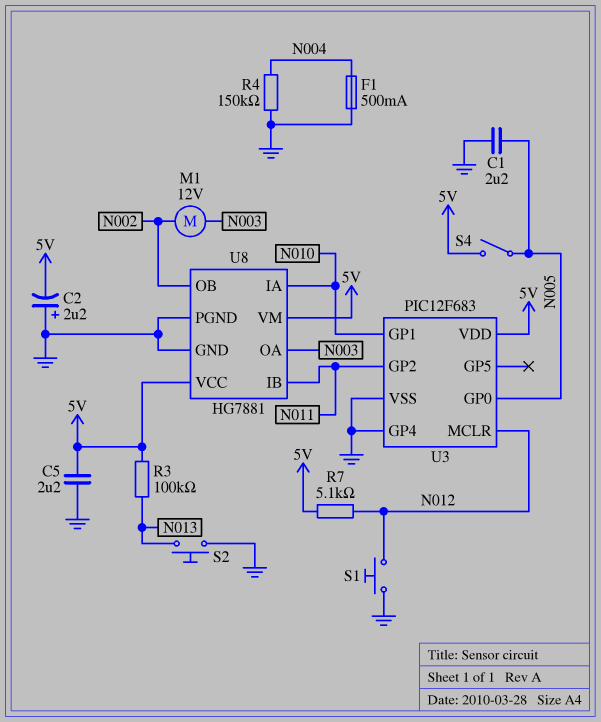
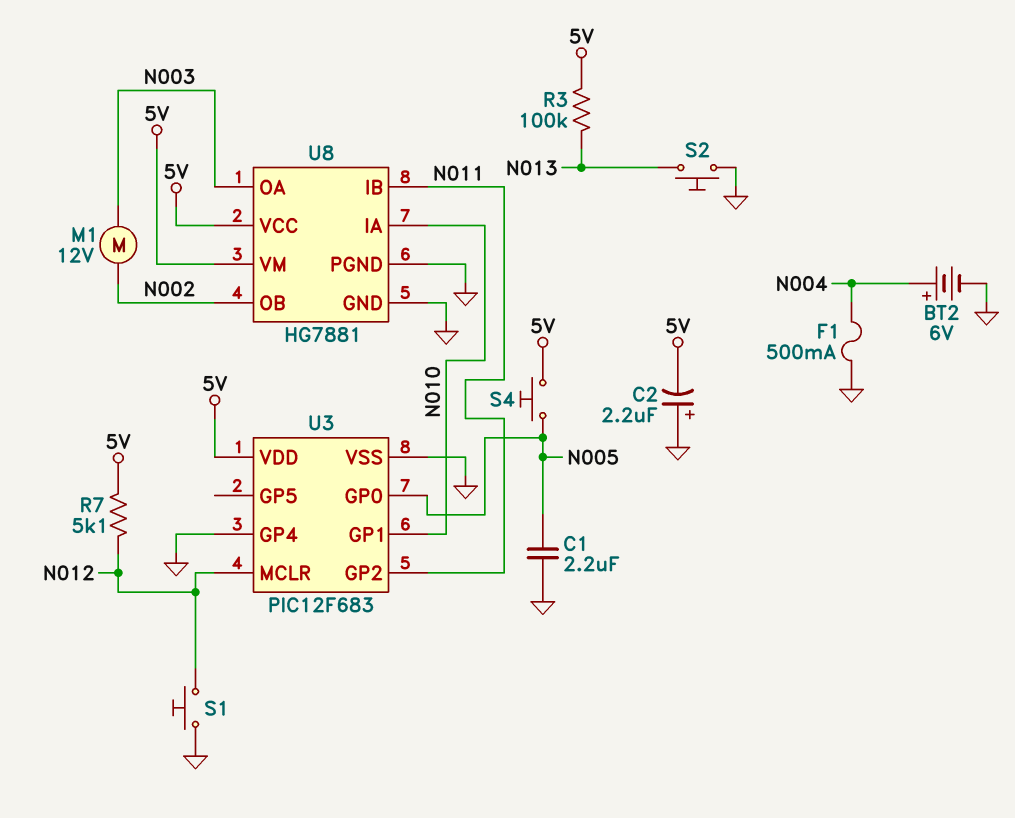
BT2: none -> 6V (plus N004, minus GND)
C5: 2.2uF (5V, GND) -> none
R4: 150k (GND, N004) -> none
S4: switch (5V, N005) -> button (5V, N005)

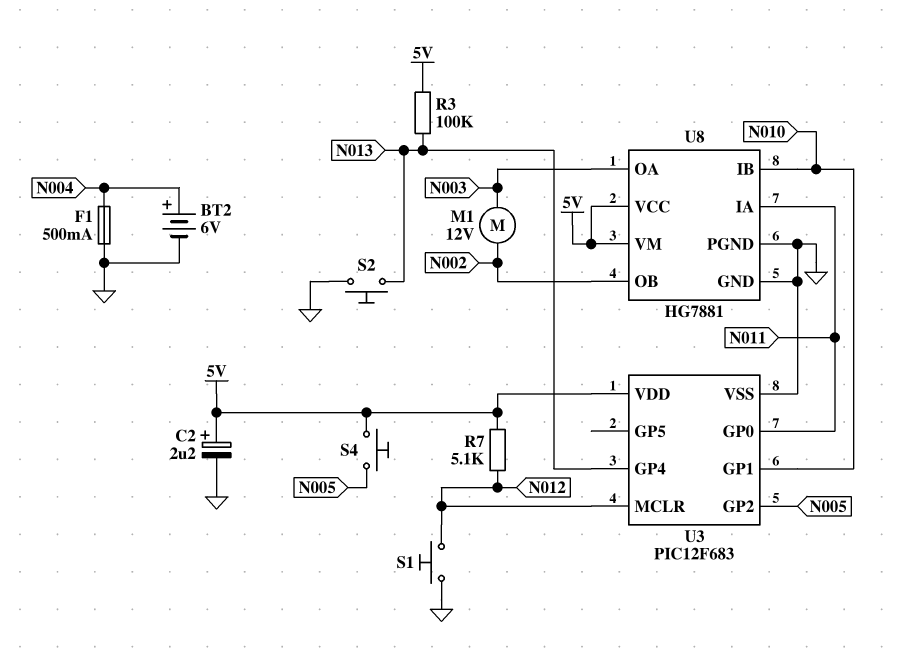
C1: 2.2uF (GND, N005) -> none
C2: 2.2uF (plus GND, minus 5V) -> 2.2uF (plus 5V, minus GND)
U3 pin GP0: N005 -> N011
U3 pin GP2: N011 -> N005
U3 pin GP4: GND -> N013
U8 pin IA: N010 -> N011
U8 pin IB: N011 -> N010

